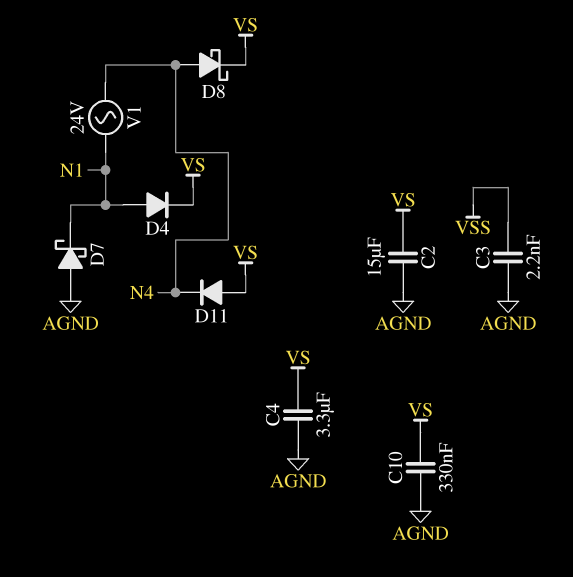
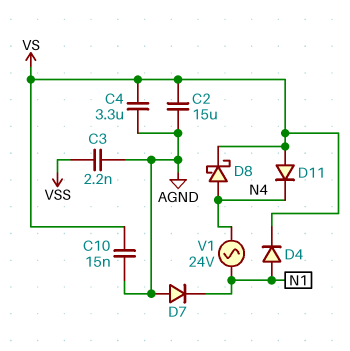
C10: 330nF (AGND, VS) -> 15nF (AGND, VS)
D7: schottky (A AGND, K N1) -> diode (A AGND, K N1)

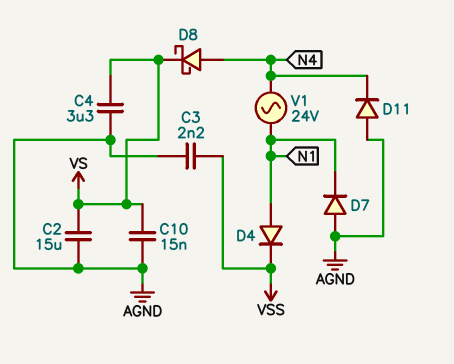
D4: diode (A N1, K VS) -> diode (A N1, K VSS)
D11: diode (A VS, K N4) -> diode (A AGND, K N4)

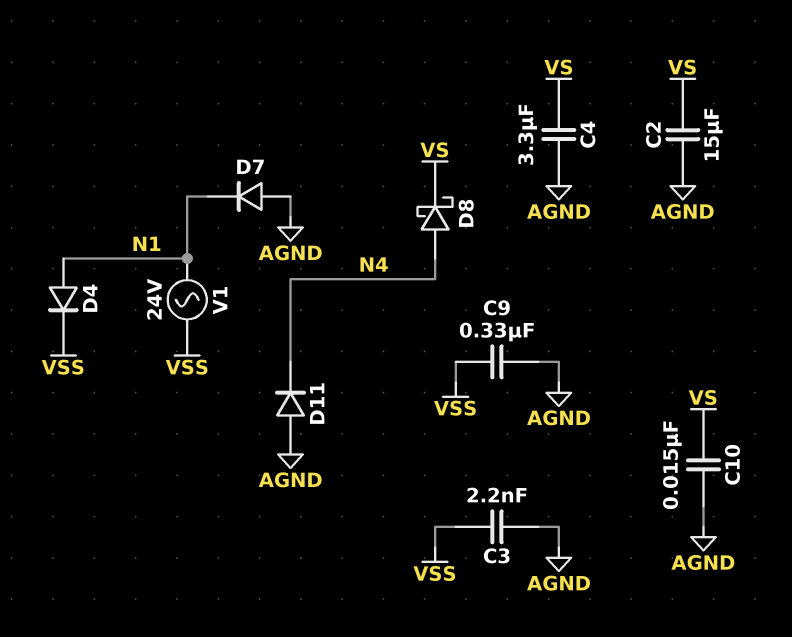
C9: none -> 330nF (AGND, VSS)
V1: AC 24V (N1, N4) -> AC 24V (N1, VSS)

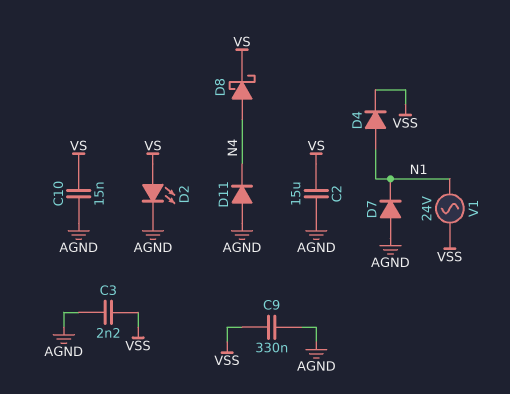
C4: 3.3uF (AGND, VS) -> none
D2: none -> LED (A VS, K AGND)

